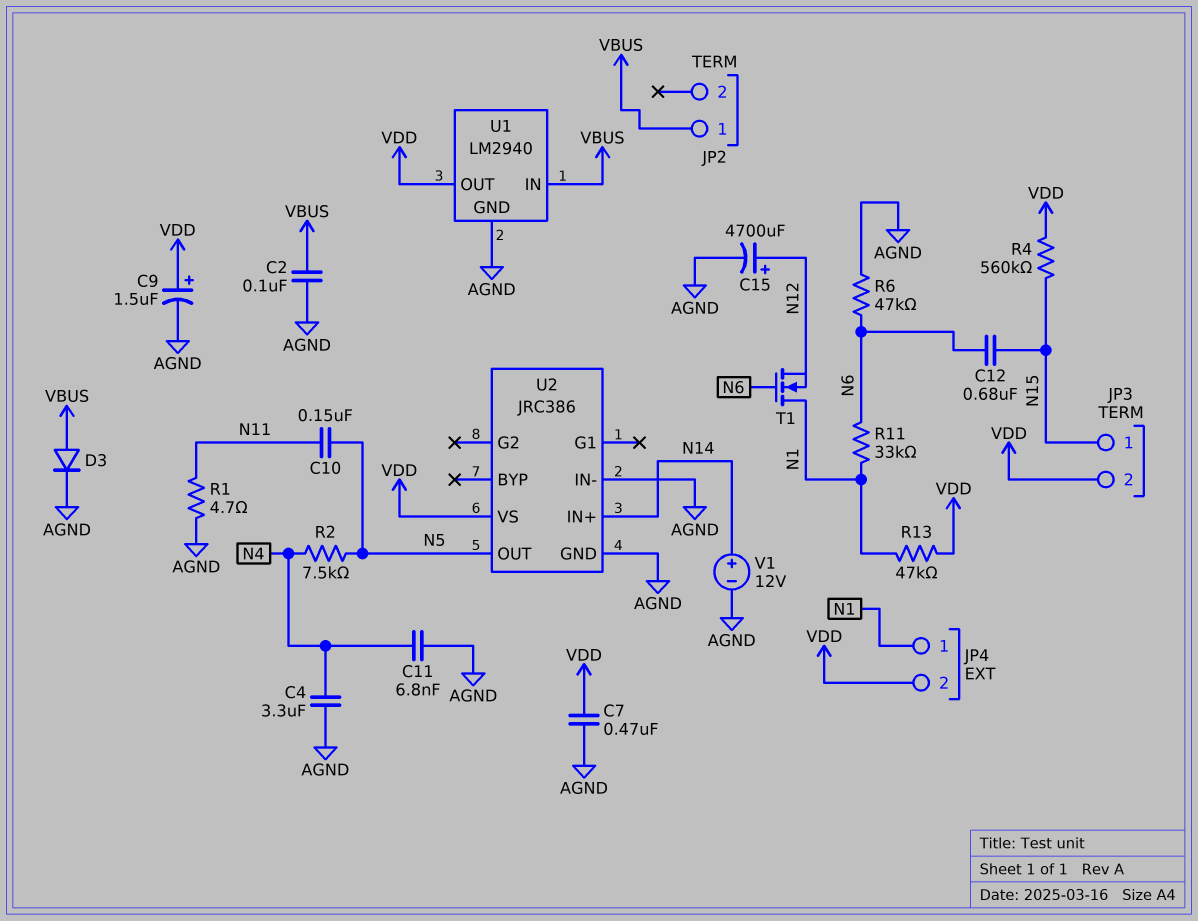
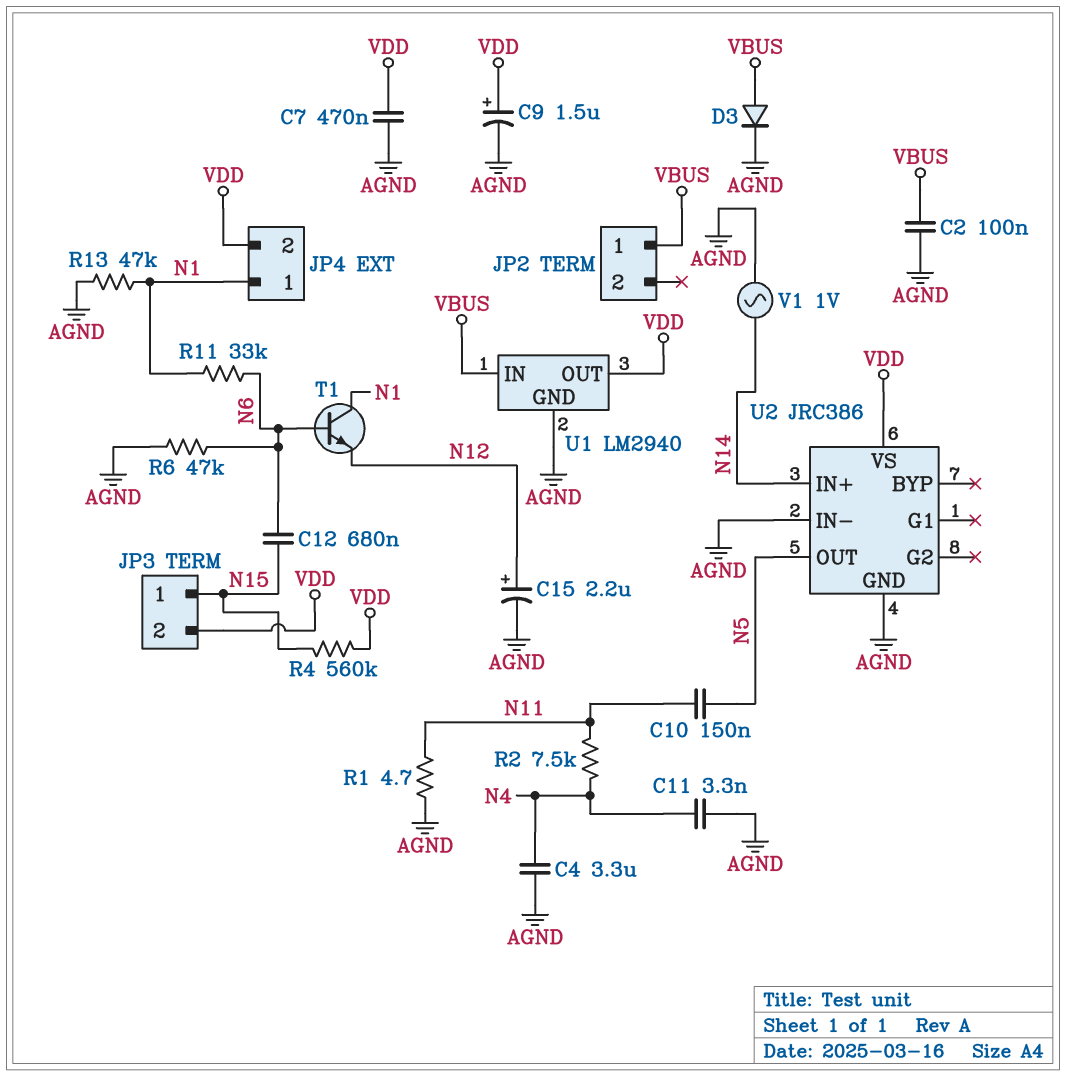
C11: 6.8nF (AGND, N4) -> 3.3nF (AGND, N4)
C15: 4700uF (plus N12, minus AGND) -> 2.2uF (plus N12, minus AGND)
R2: 7.5k (N4, N5) -> 7.5k (N4, N11)
R13: 47k (N1, VDD) -> 47k (AGND, N1)
T1: NMOS (G N6, D N1, S N12) -> NPN (B N6, C N1, E N12)
V1: 12V (plus N14, minus AGND) -> AC 1V (AGND, N14)

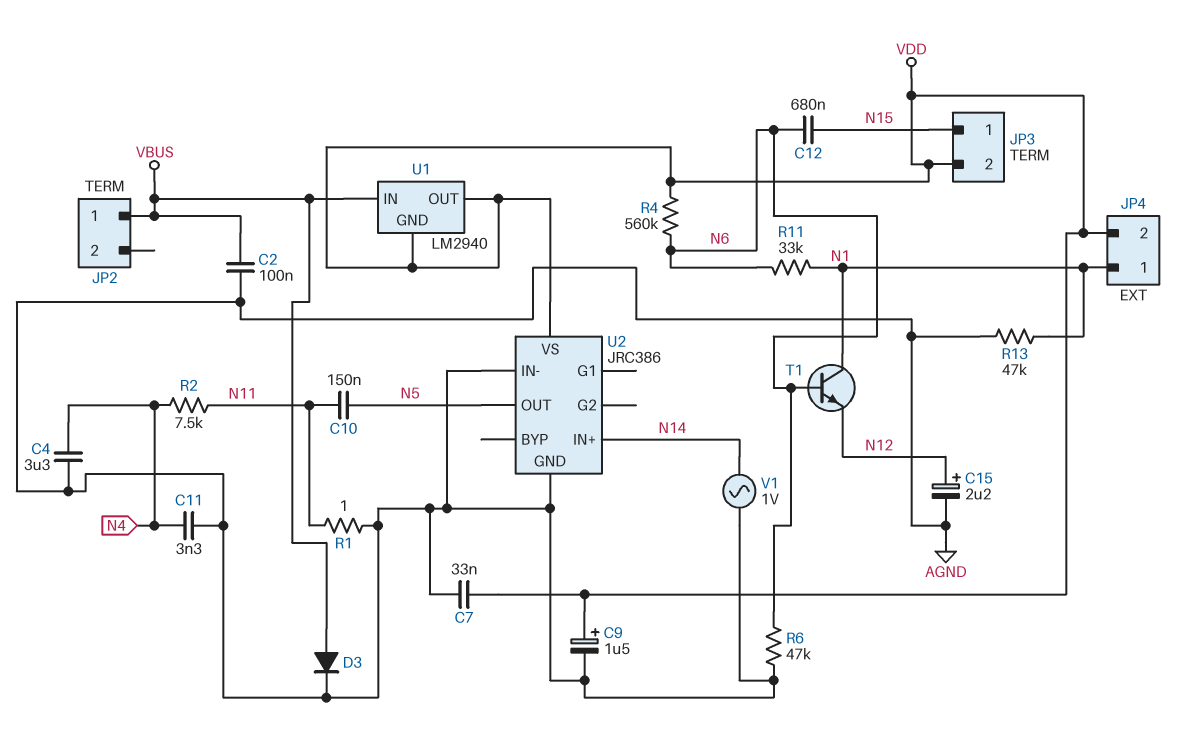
C7: 470nF (AGND, VDD) -> 33nF (AGND, VDD)
R1: 4.7 (AGND, N11) -> 1 (AGND, N11)
R4: 560k (N15, VDD) -> 560k (N6, VDD)
U1 pin GND: AGND -> VDD

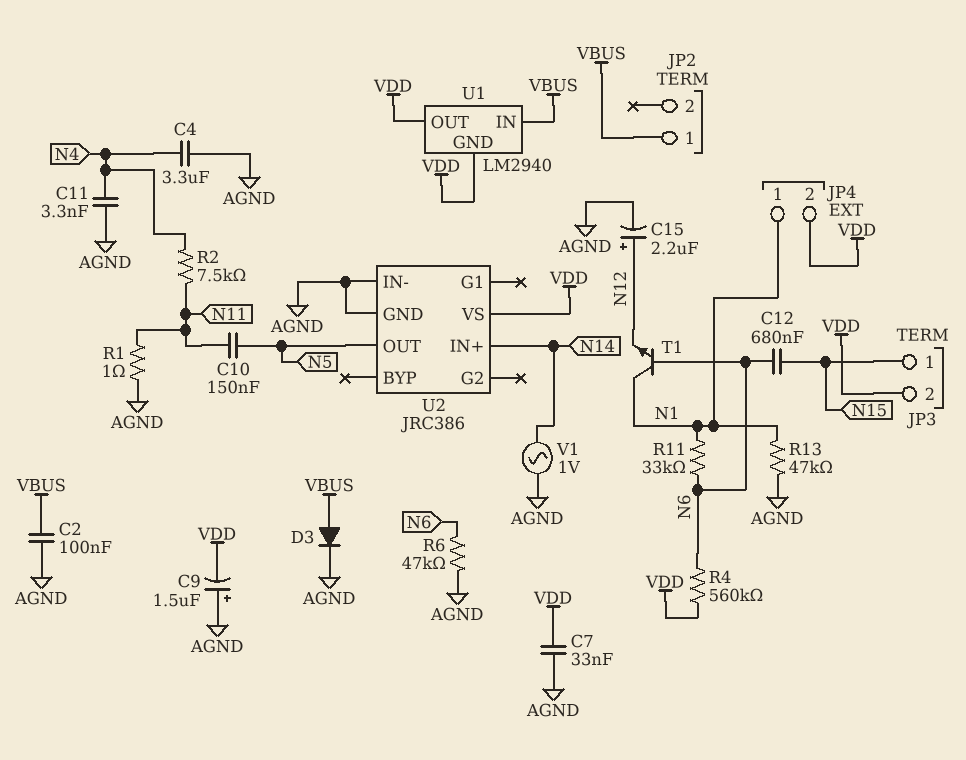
C9: 1.5uF (plus VDD, minus AGND) -> 1.5uF (plus AGND, minus VDD)

